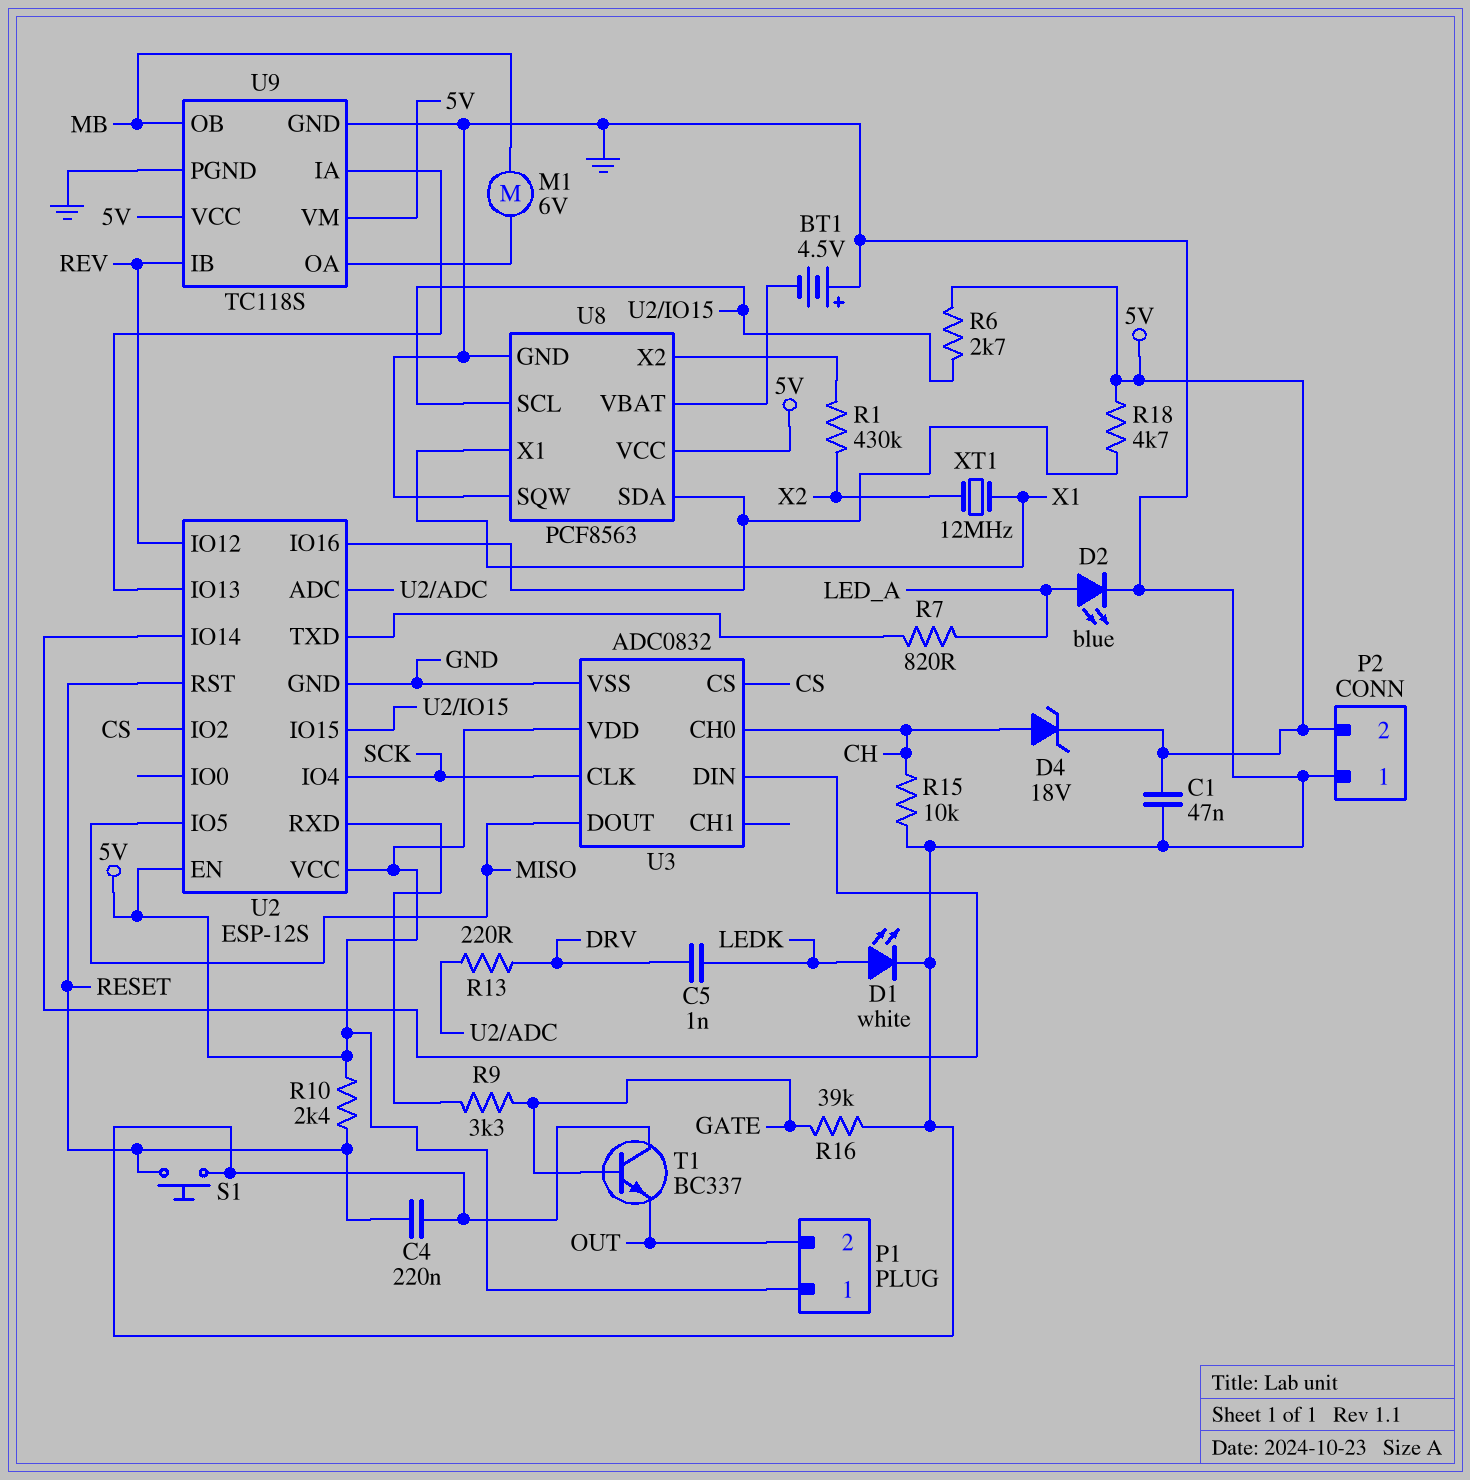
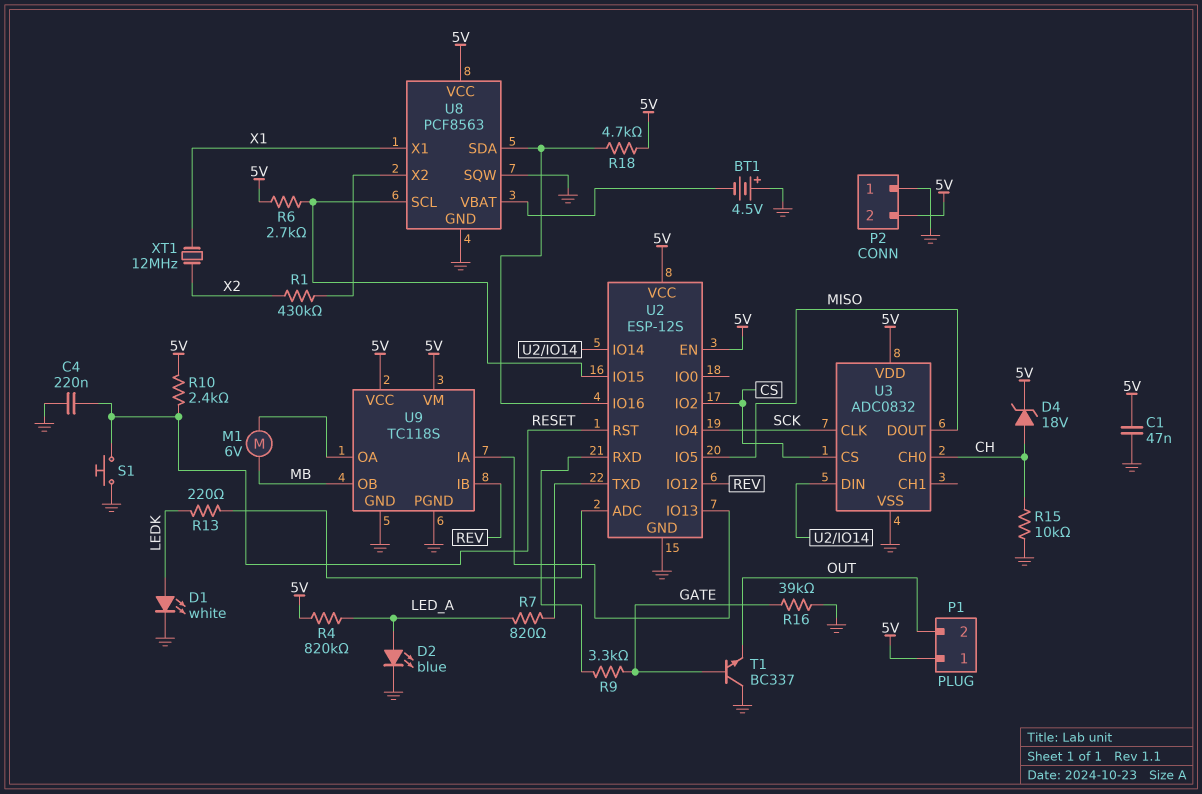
C5: 1nF (DRV, LEDK) -> none
R4: none -> 820k (5V, LED_A)
R13: 220 (DRV, U2/ADC) -> 220 (LEDK, U2/ADC)

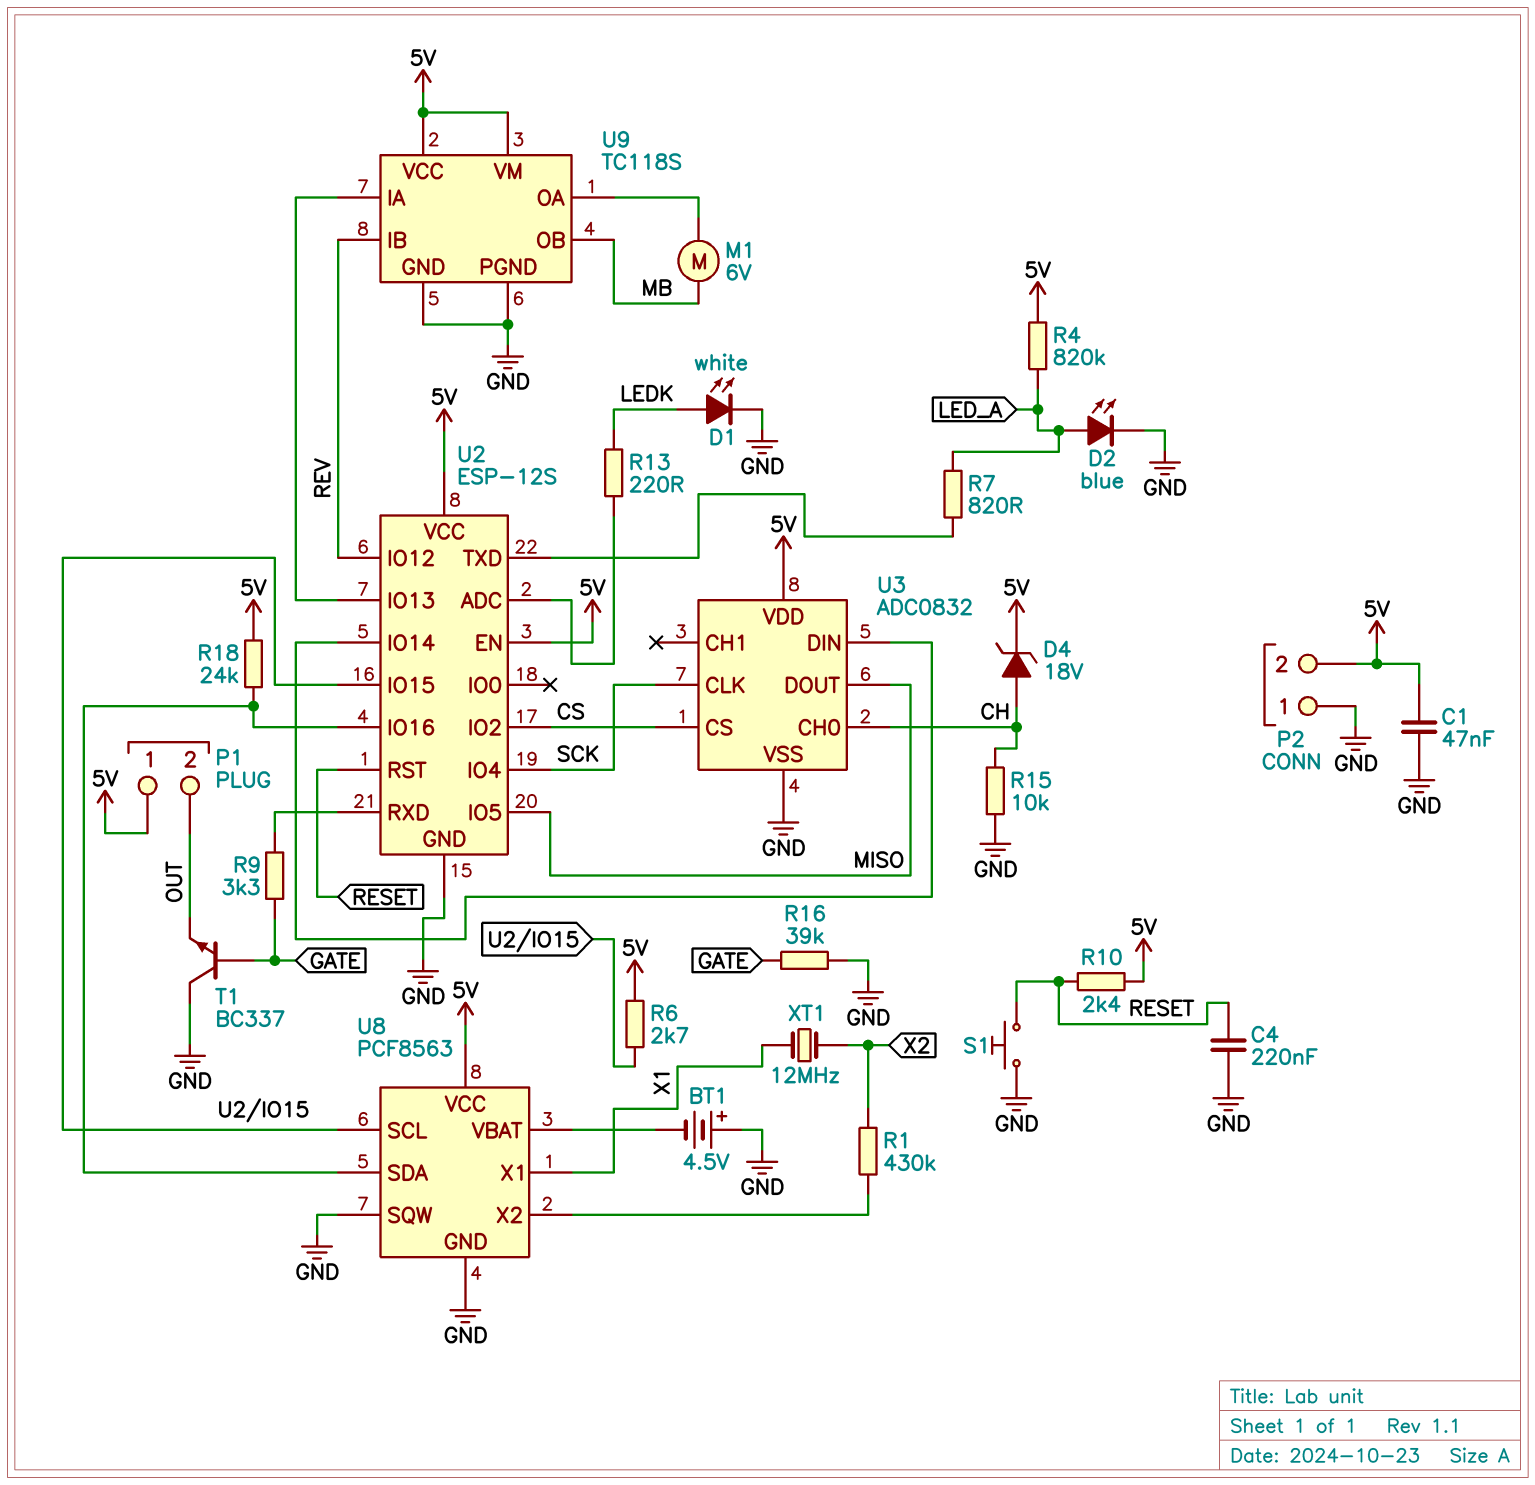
R18: 4.7k (5V, U2/IO16) -> 24k (5V, U2/IO16)

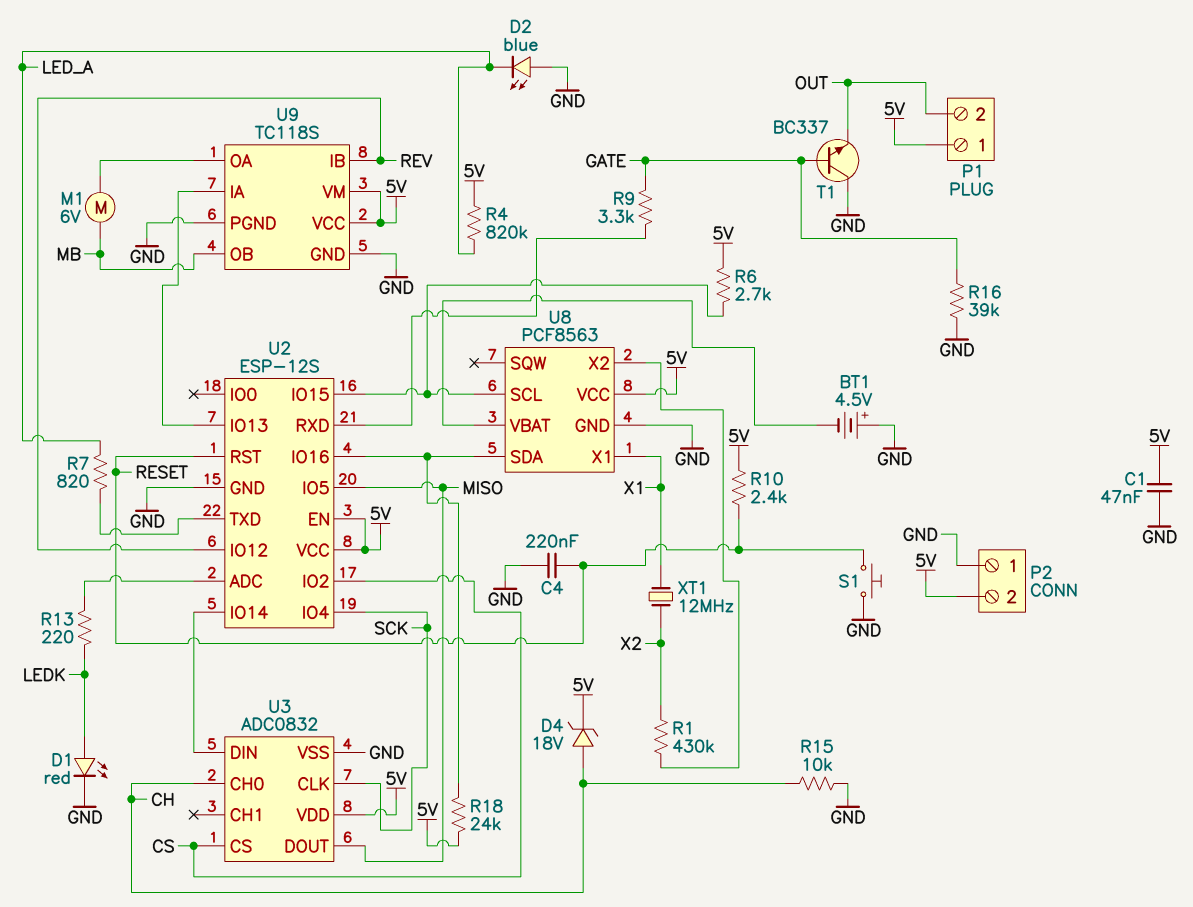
D1: LED white (A LEDK, K GND) -> LED red (A LEDK, K GND)
D2: LED blue (A LED_A, K GND) -> LED blue (A GND, K LED_A)
U8 pin SQW: GND -> none

